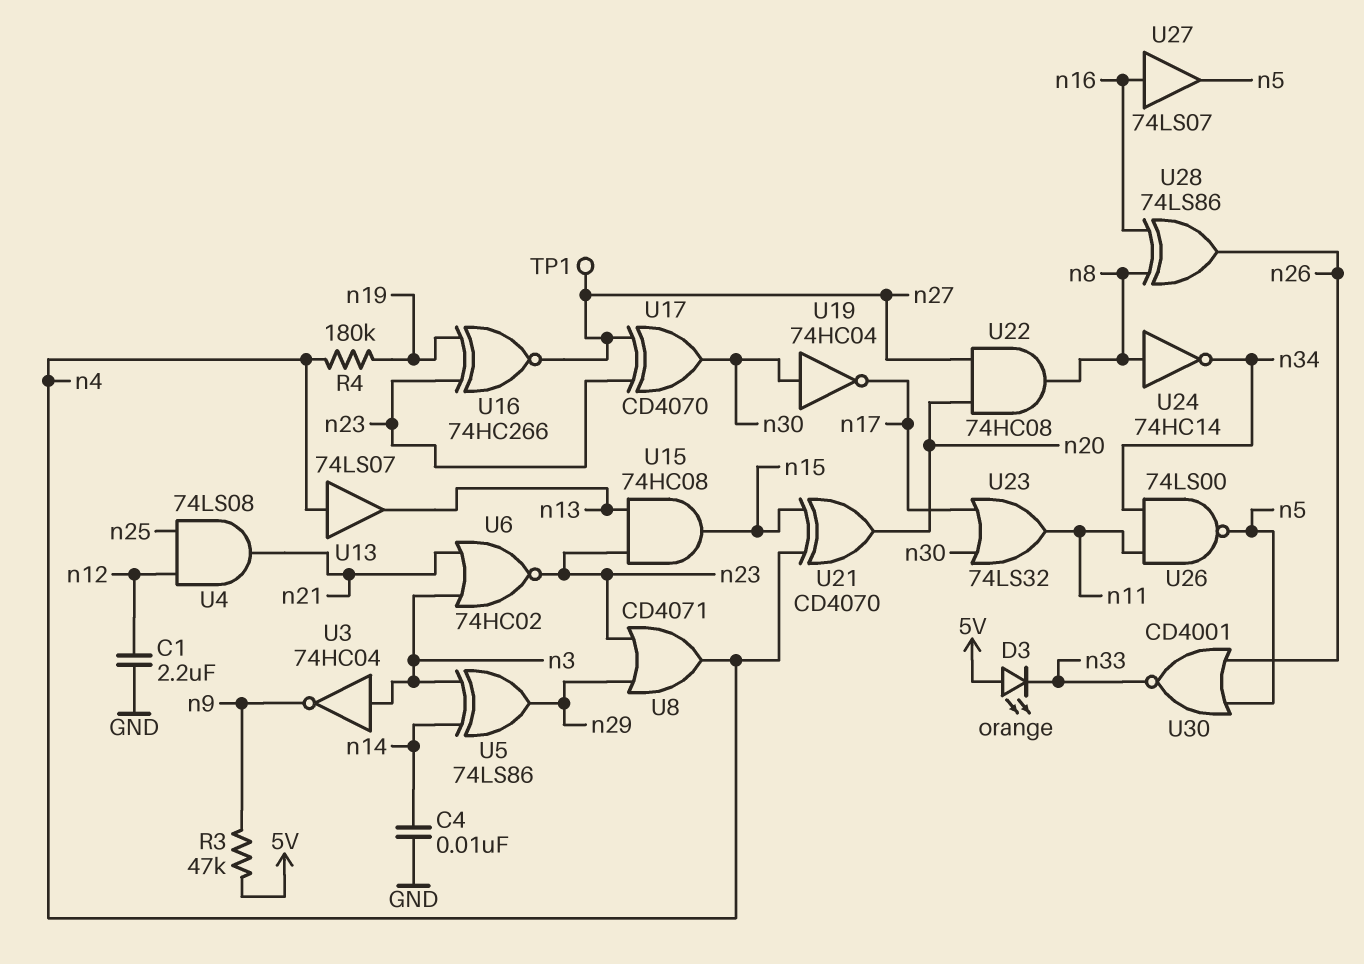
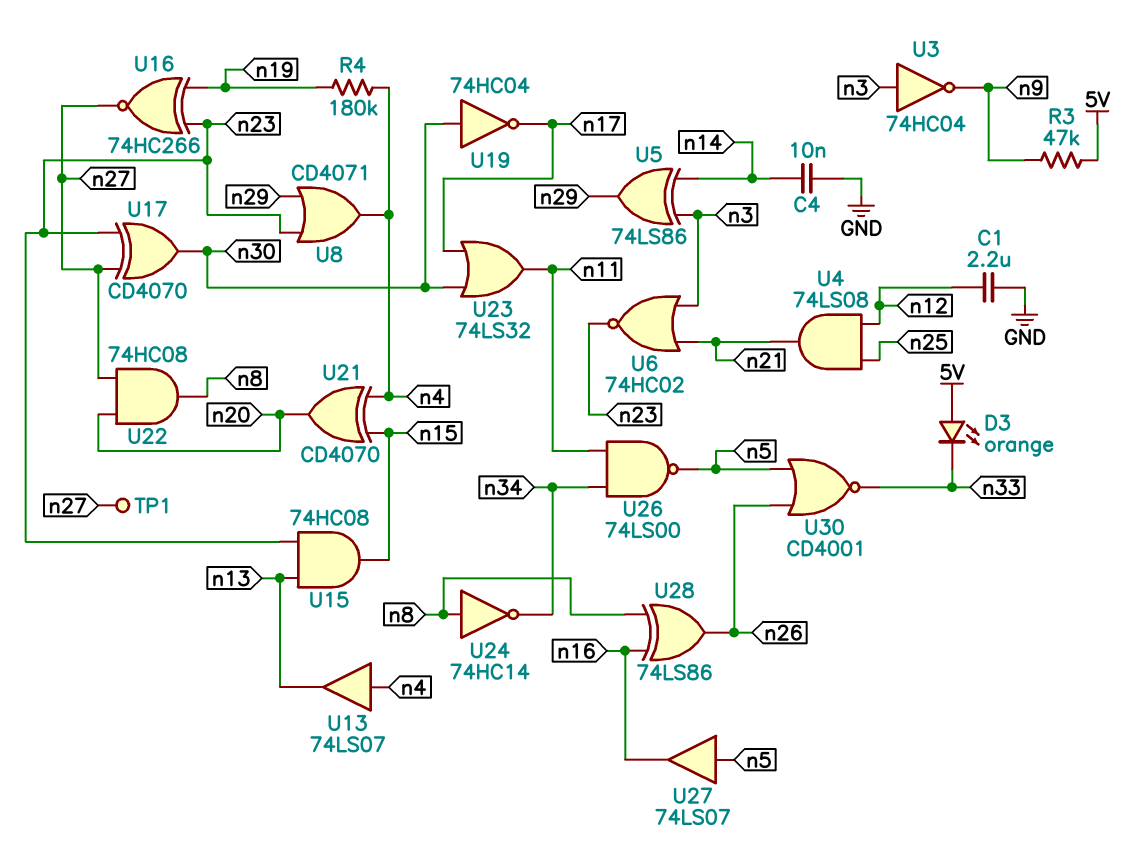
U27: buffer 74LS07 (in n16, out n5) -> buffer 74LS07 (in n5, out n16)

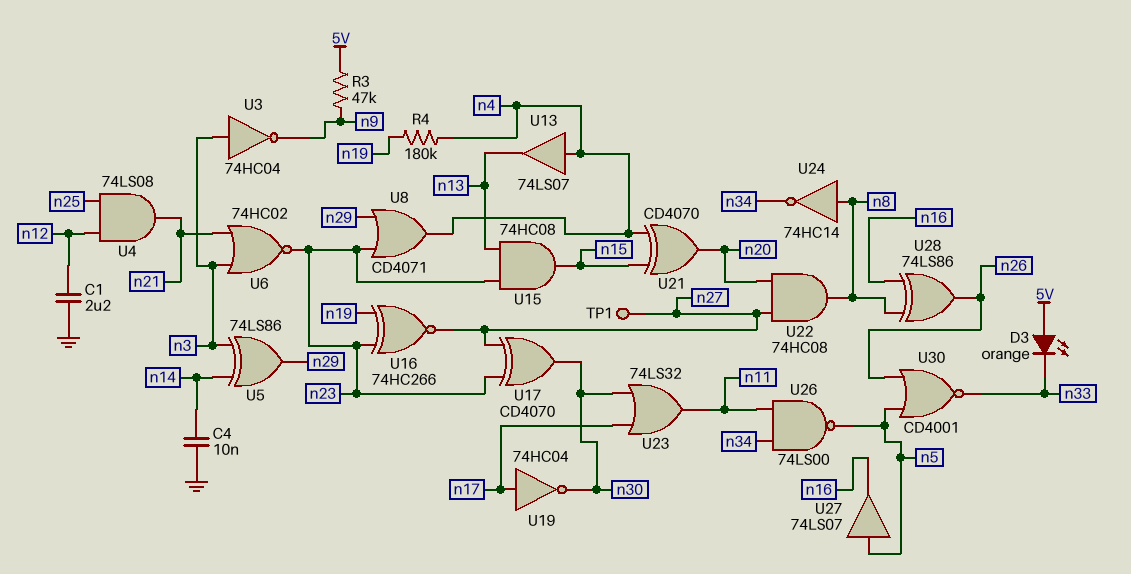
U19: NOT 74HC04 (in n30, out n17) -> NOT 74HC04 (in n17, out n30)

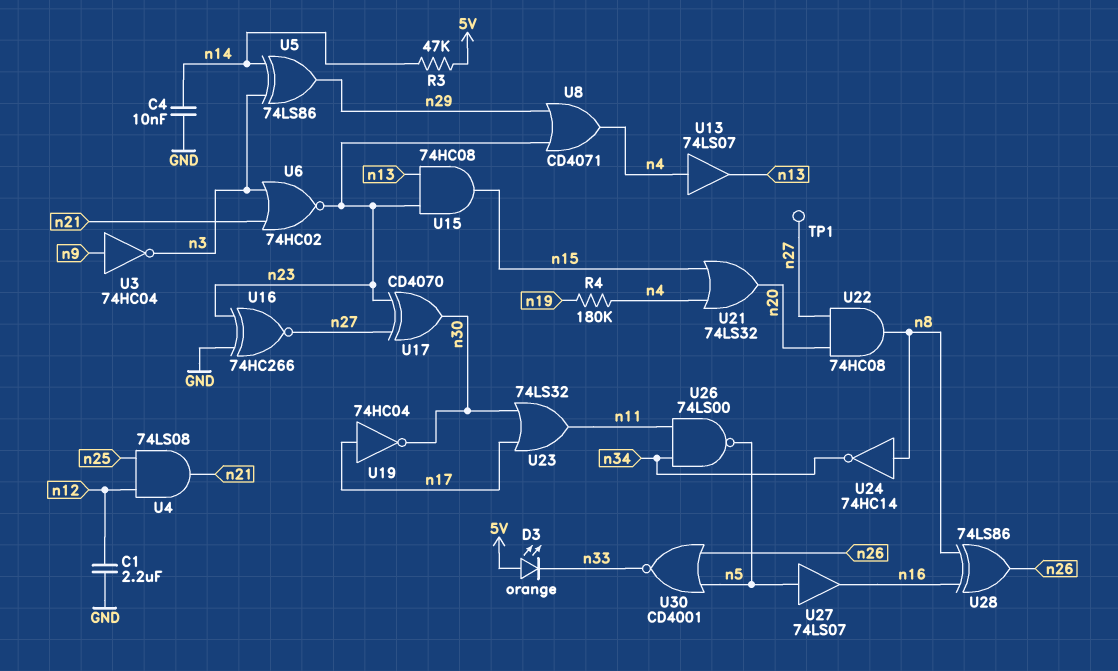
R3: 47k (5V, n9) -> 47k (5V, n14)
U3: NOT 74HC04 (in n3, out n9) -> NOT 74HC04 (in n9, out n3)
U16: XNOR 74HC266 (in n19, in n23, out n27) -> XNOR 74HC266 (in GND, in n23, out n27)
U21: XOR CD4070 (in n4, in n15, out n20) -> OR 74LS32 (in n4, in n15, out n20)

